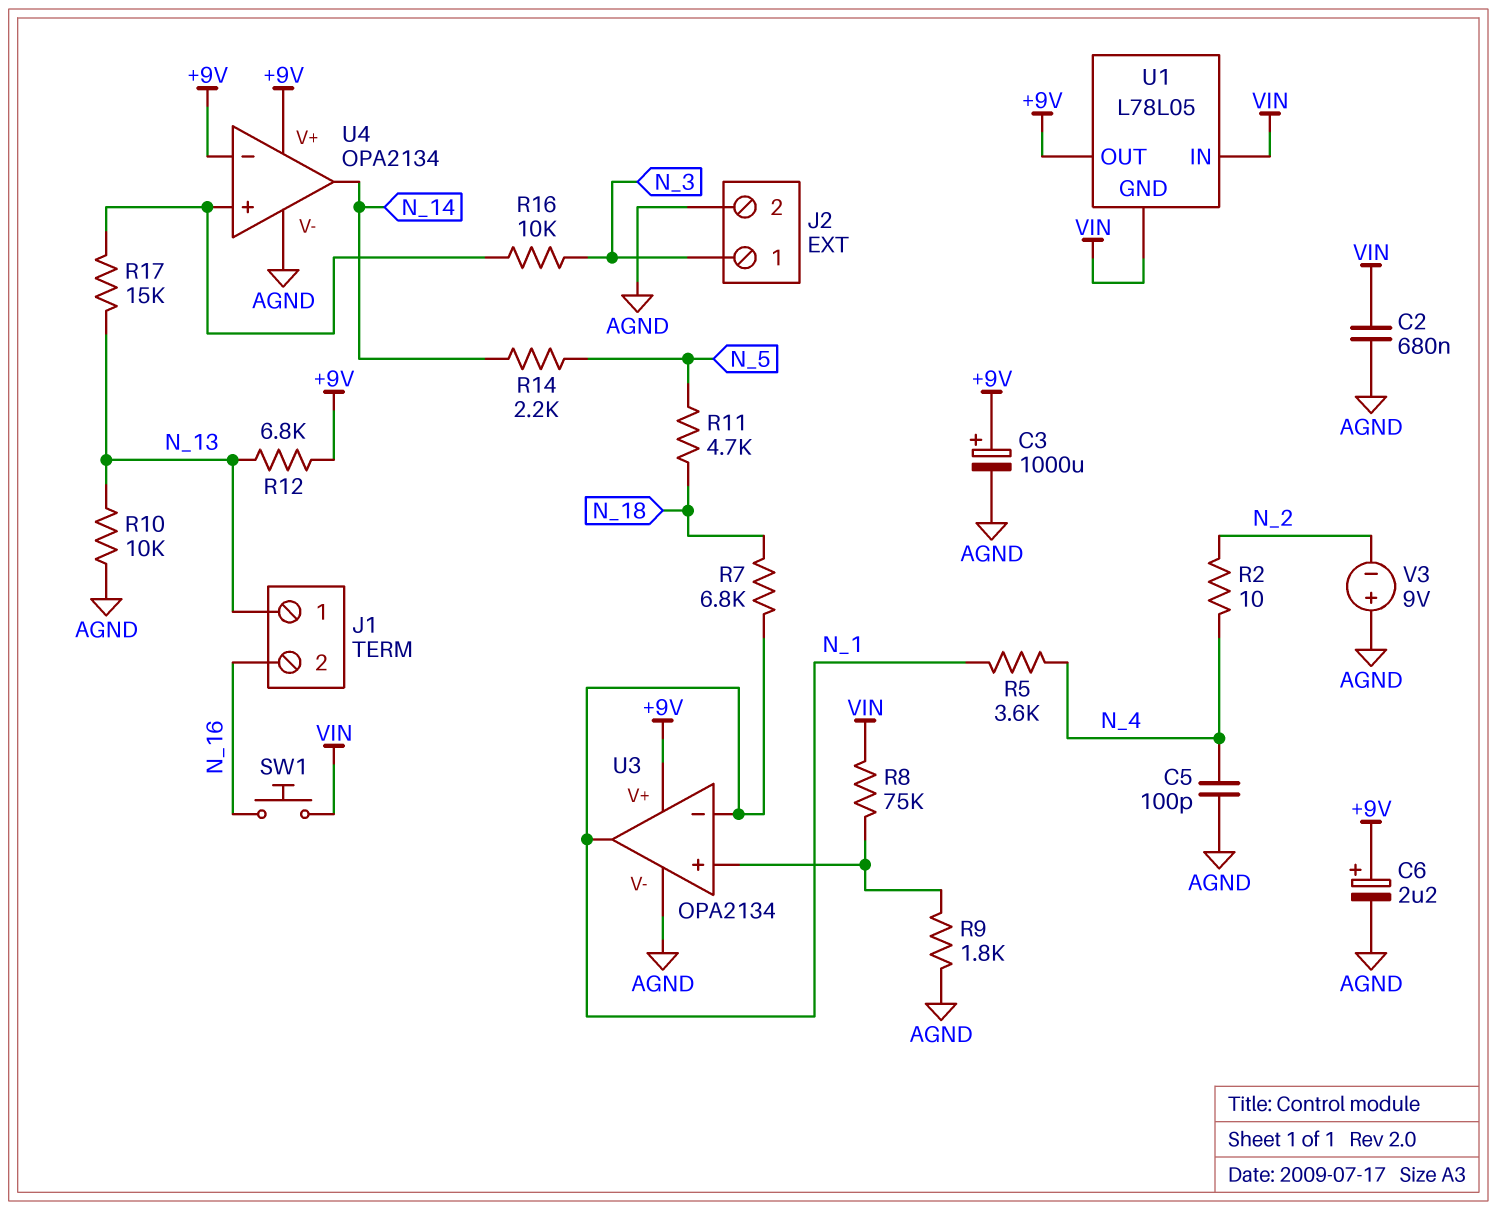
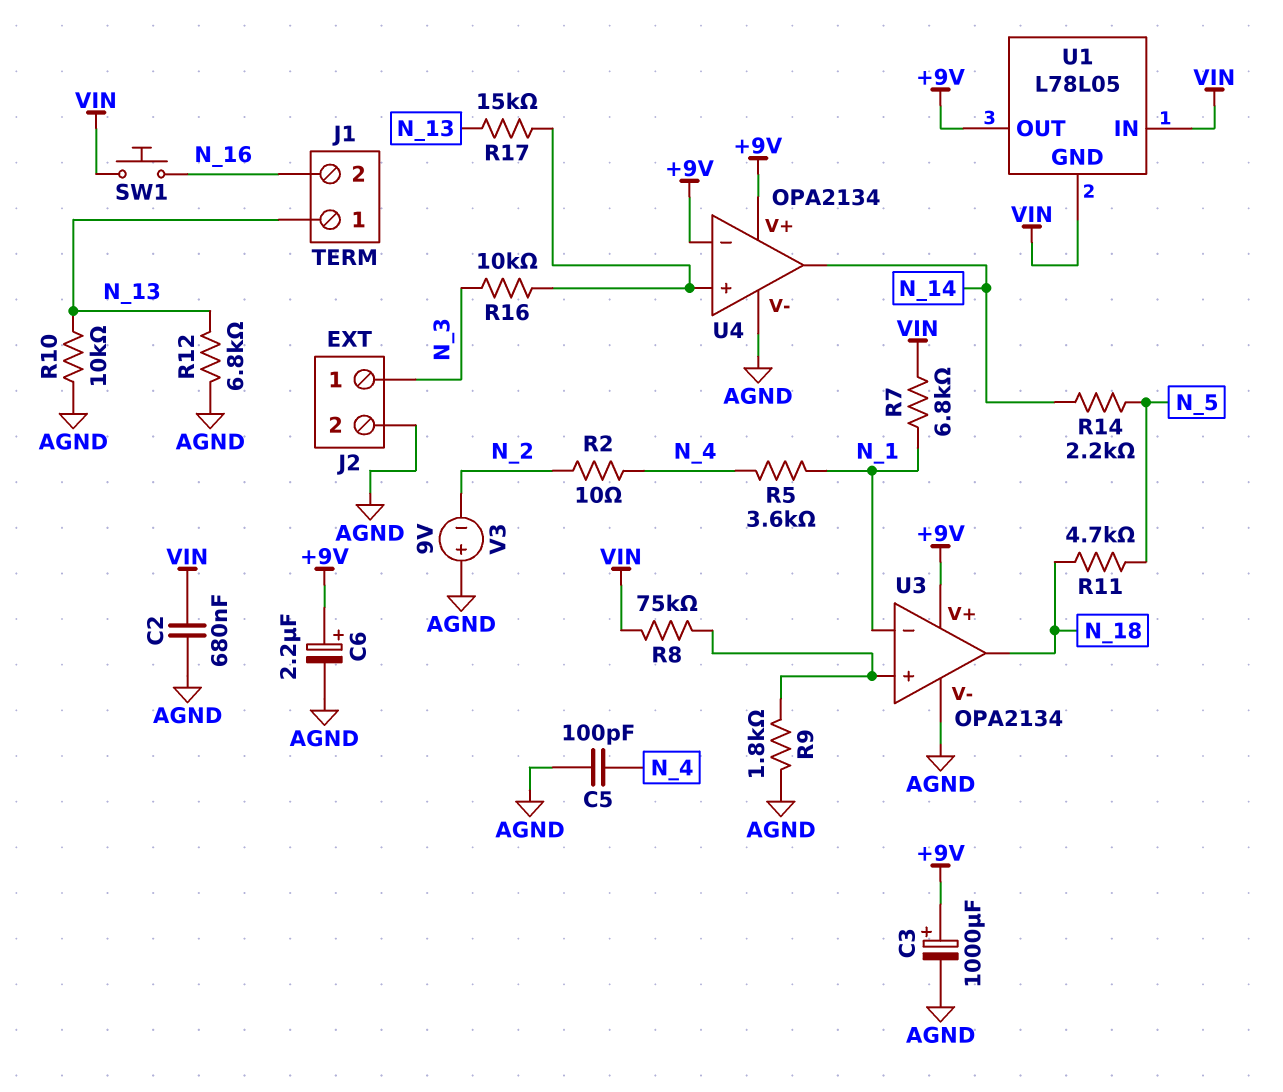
R7: 6.8k (N_1, N_18) -> 6.8k (N_1, VIN)
R12: 6.8k (+9V, N_13) -> 6.8k (AGND, N_13)
U3 pin out: N_1 -> N_18

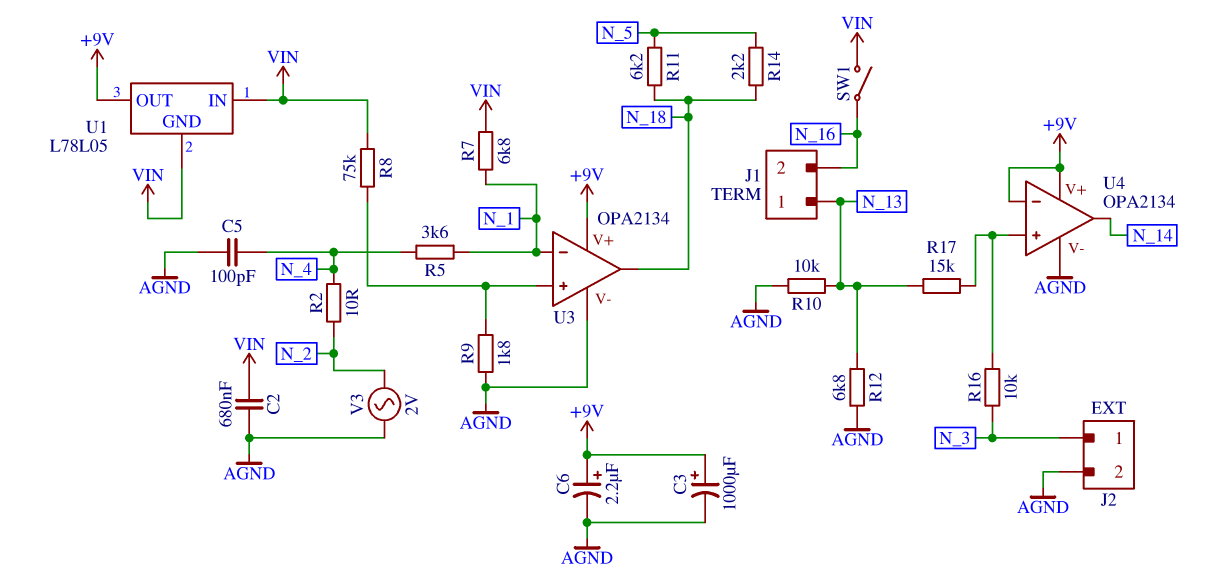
R11: 4.7k (N_5, N_18) -> 6.2k (N_5, N_18)
R14: 2.2k (N_5, N_14) -> 2.2k (N_5, N_18)
SW1: button (N_16, VIN) -> switch (N_16, VIN)
V3: 9V (plus AGND, minus N_2) -> AC 2V (AGND, N_2)

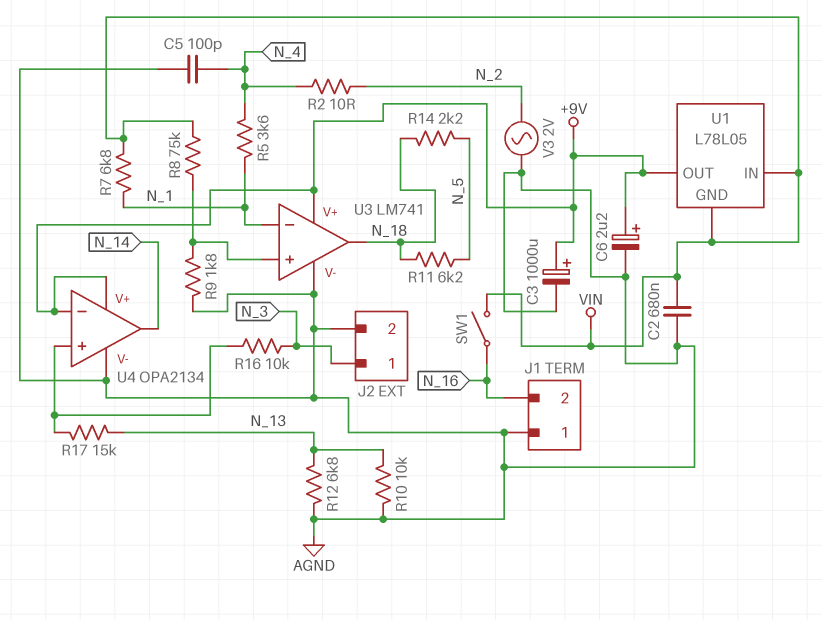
J1 pin 1: N_13 -> AGND
U3: OPA2134 -> LM741

